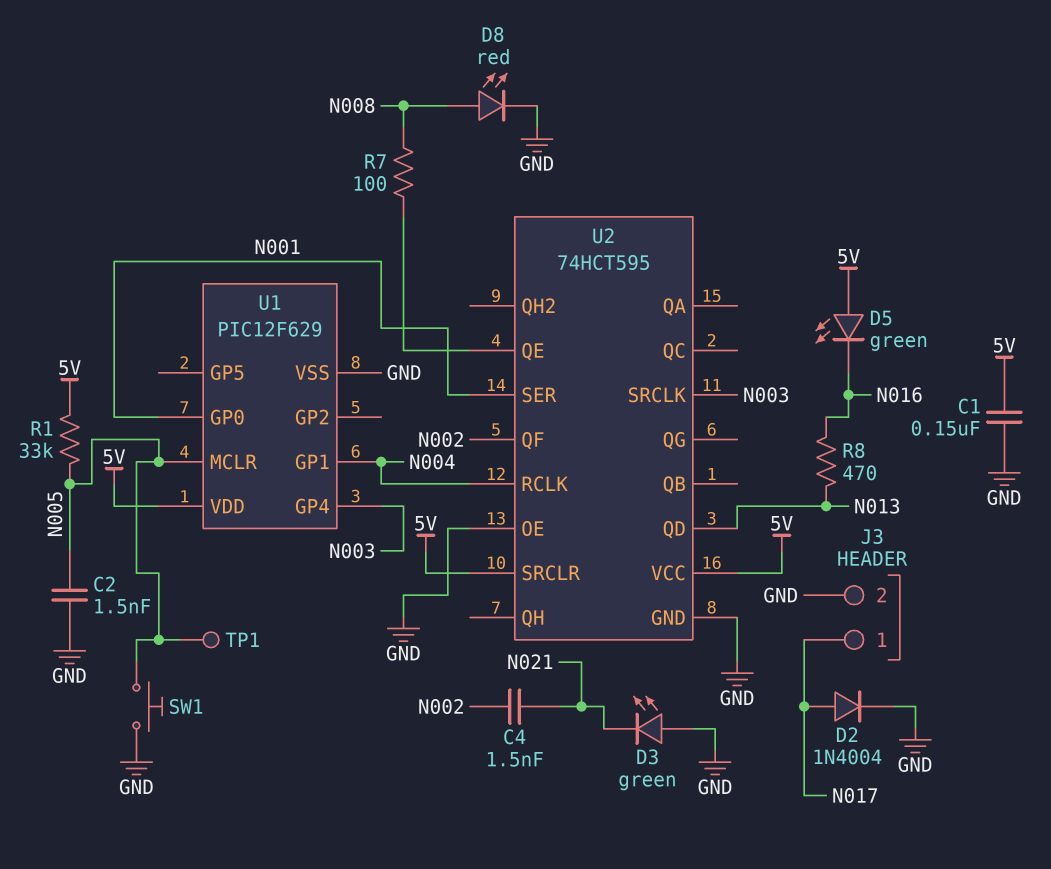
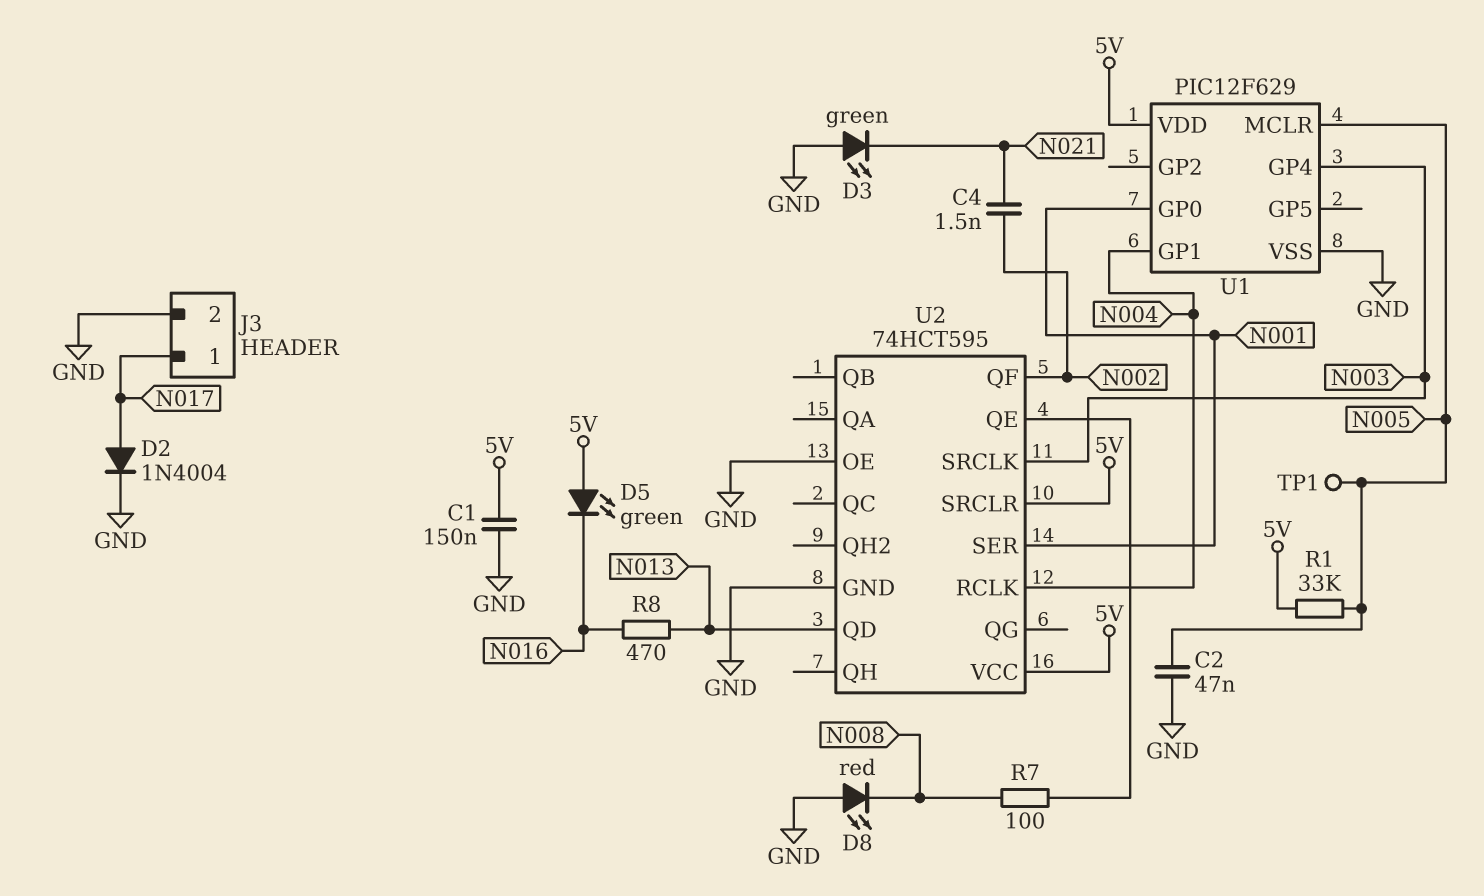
C2: 1.5nF (GND, N005) -> 47nF (GND, N005)
D8: LED red (A N008, K GND) -> LED red (A GND, K N008)
SW1: button (GND, N005) -> none

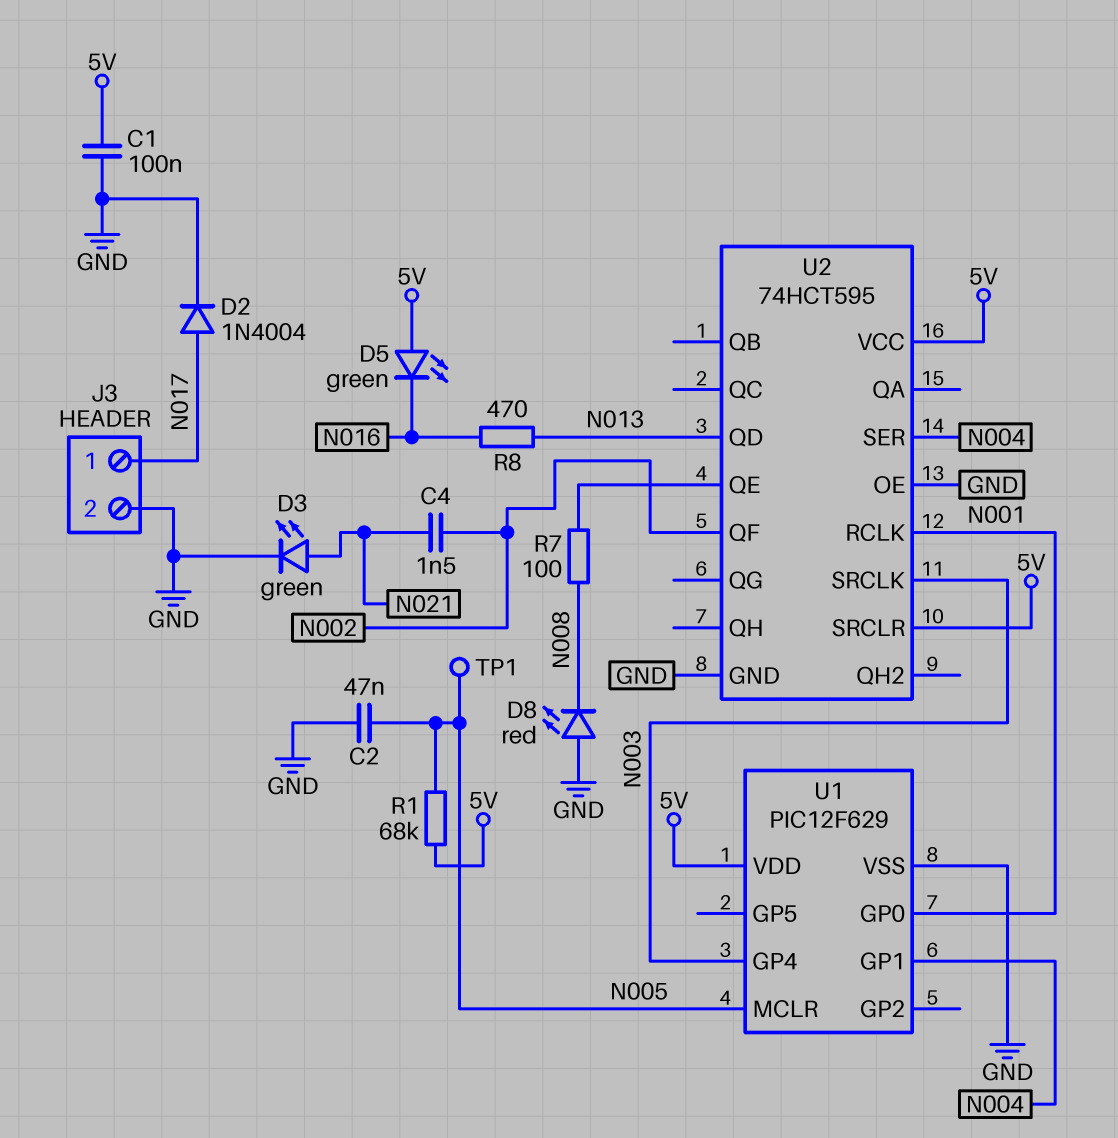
C1: 150nF (5V, GND) -> 100nF (5V, GND)
D3: LED green (A GND, K N021) -> LED green (A N021, K GND)
R1: 33k (5V, N005) -> 68k (5V, N005)
U2 pin RCLK: N004 -> N001
U2 pin SER: N001 -> N004

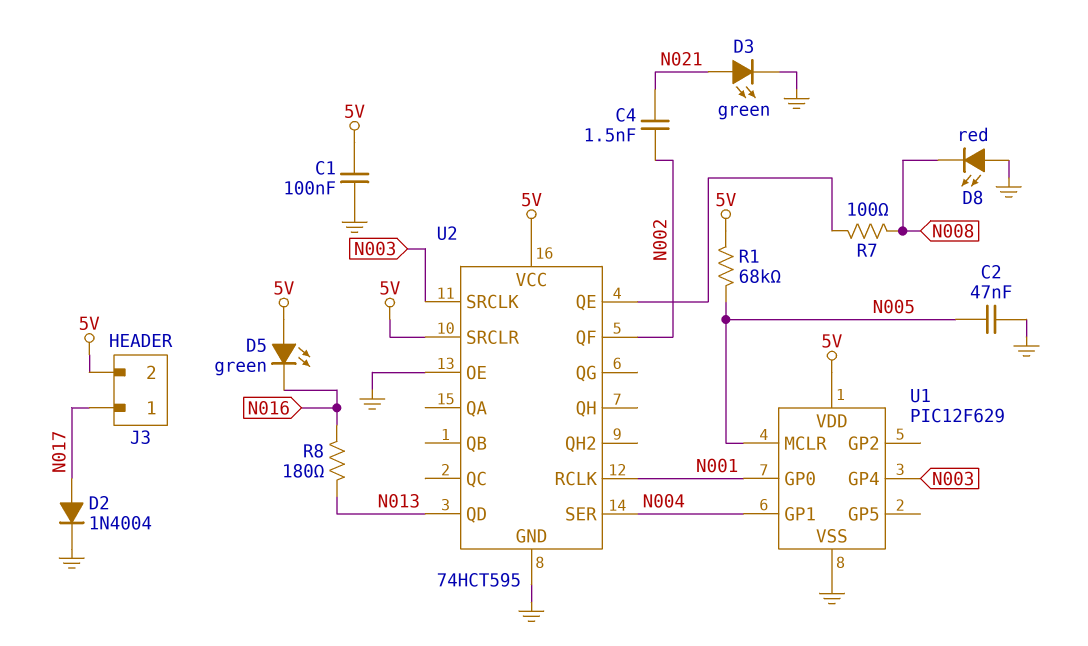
J3 pin 2: GND -> 5V
R8: 470 (N013, N016) -> 180 (N013, N016)
TP1: test point (N005) -> none

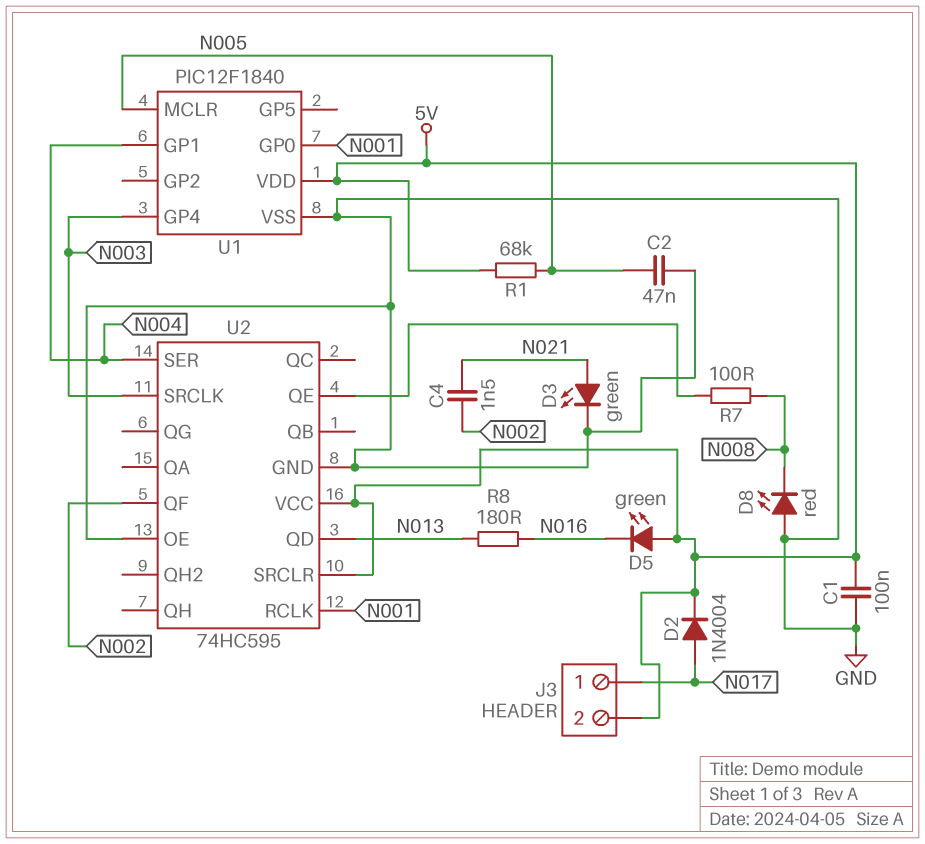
D2: diode 1N4004 (A N017, K GND) -> diode 1N4004 (A N017, K 5V)
U1: PIC12F629 -> PIC12F1840
U2: 74HCT595 -> 74HC595

